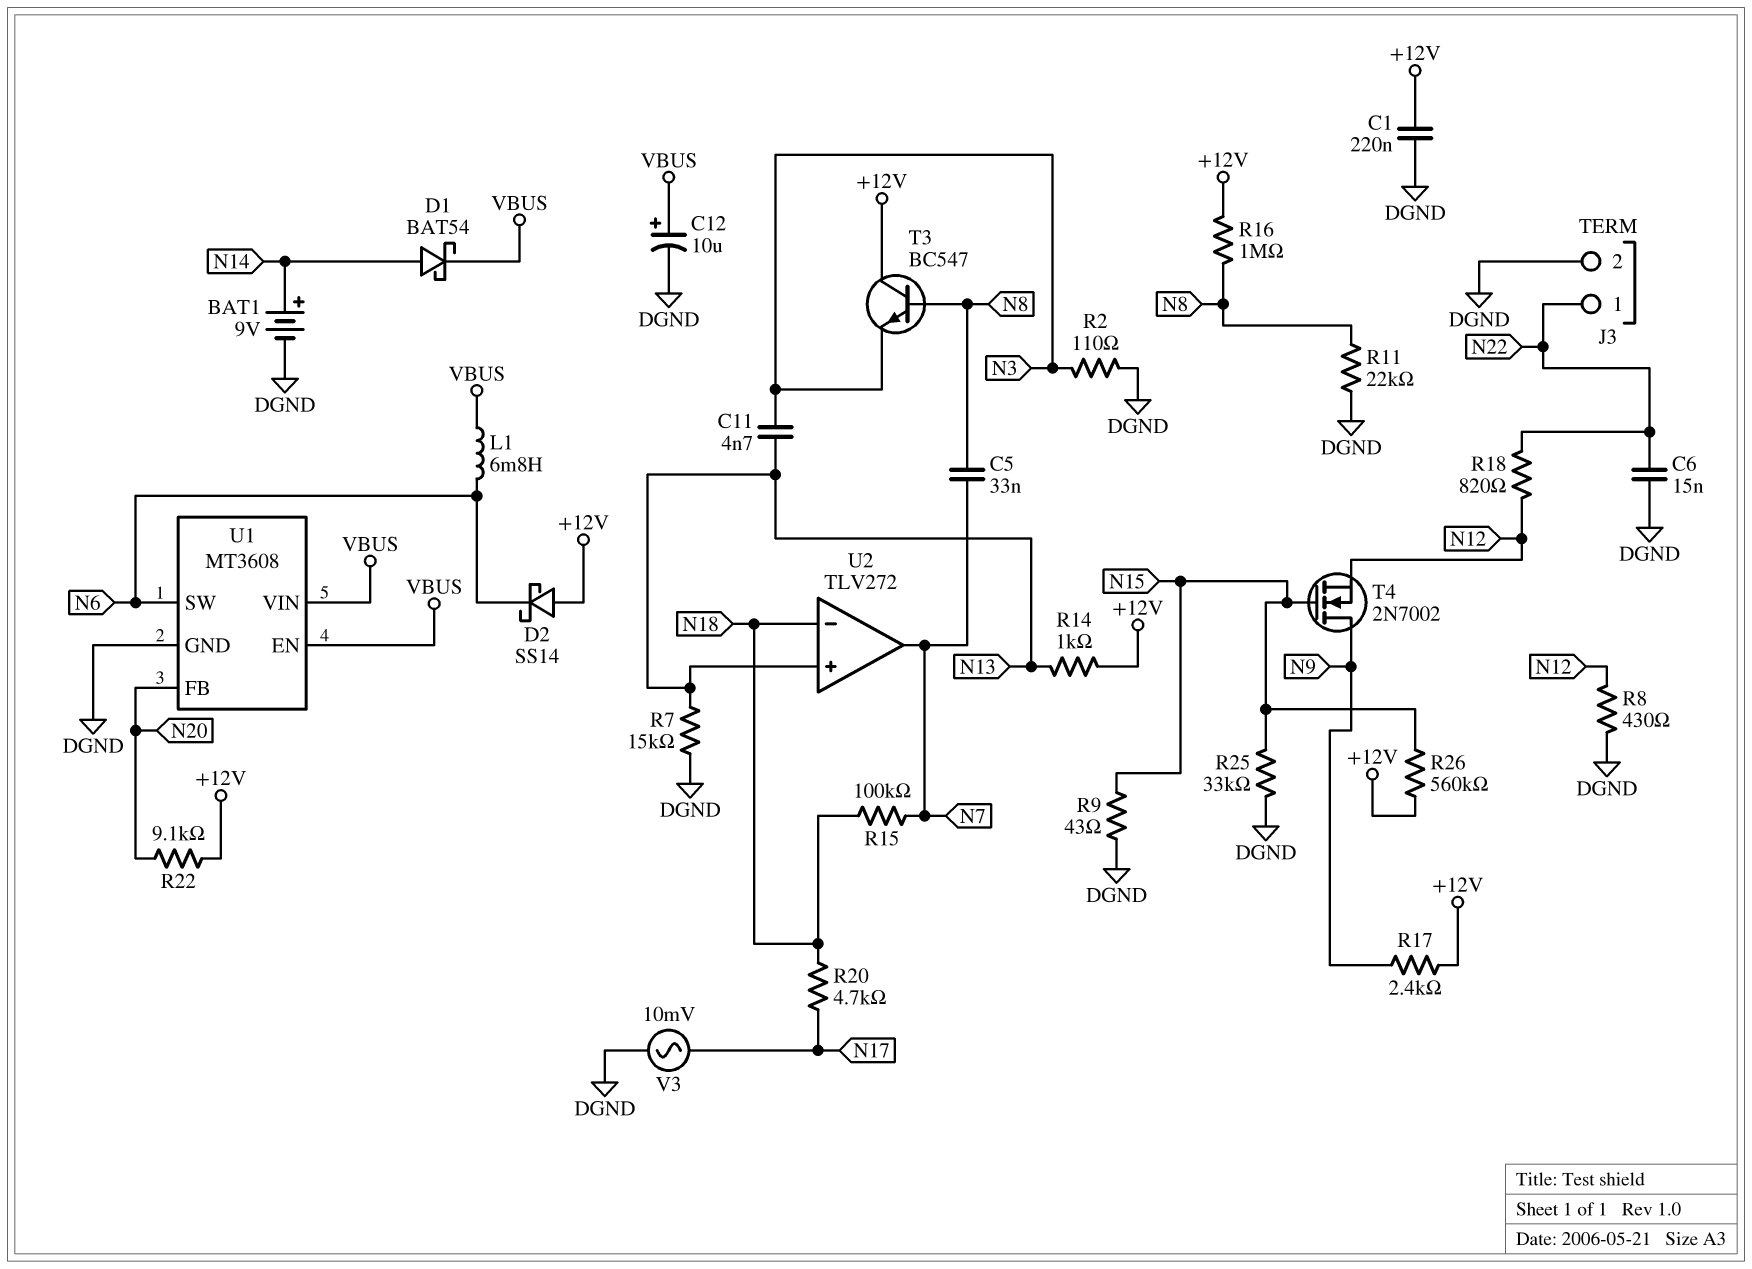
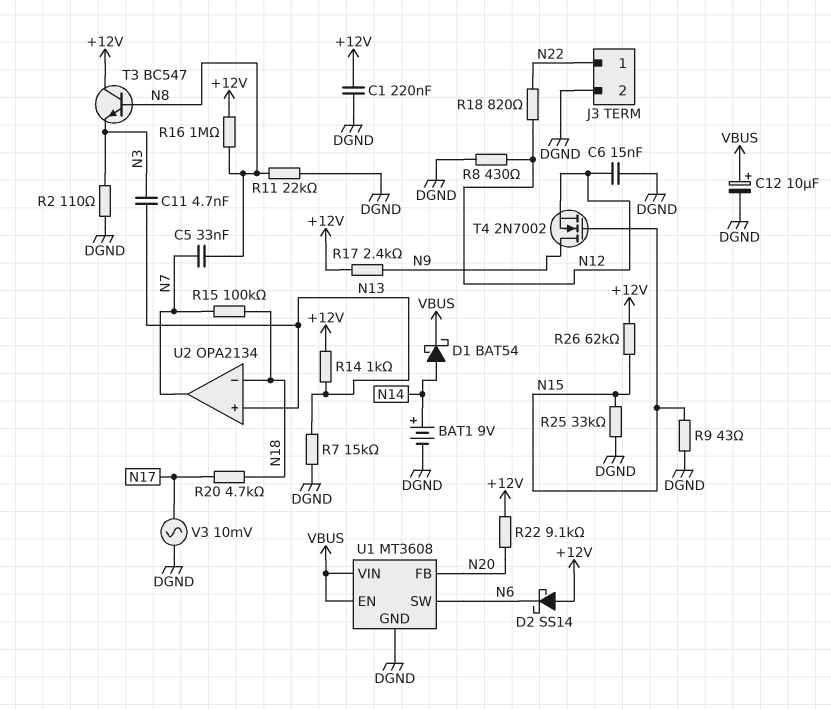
C6: 15nF (DGND, N22) -> 15nF (DGND, N12)
L1: 6.8mH (N6, VBUS) -> none
R26: 560k (+12V, N15) -> 62k (+12V, N15)
U2: TLV272 -> OPA2134

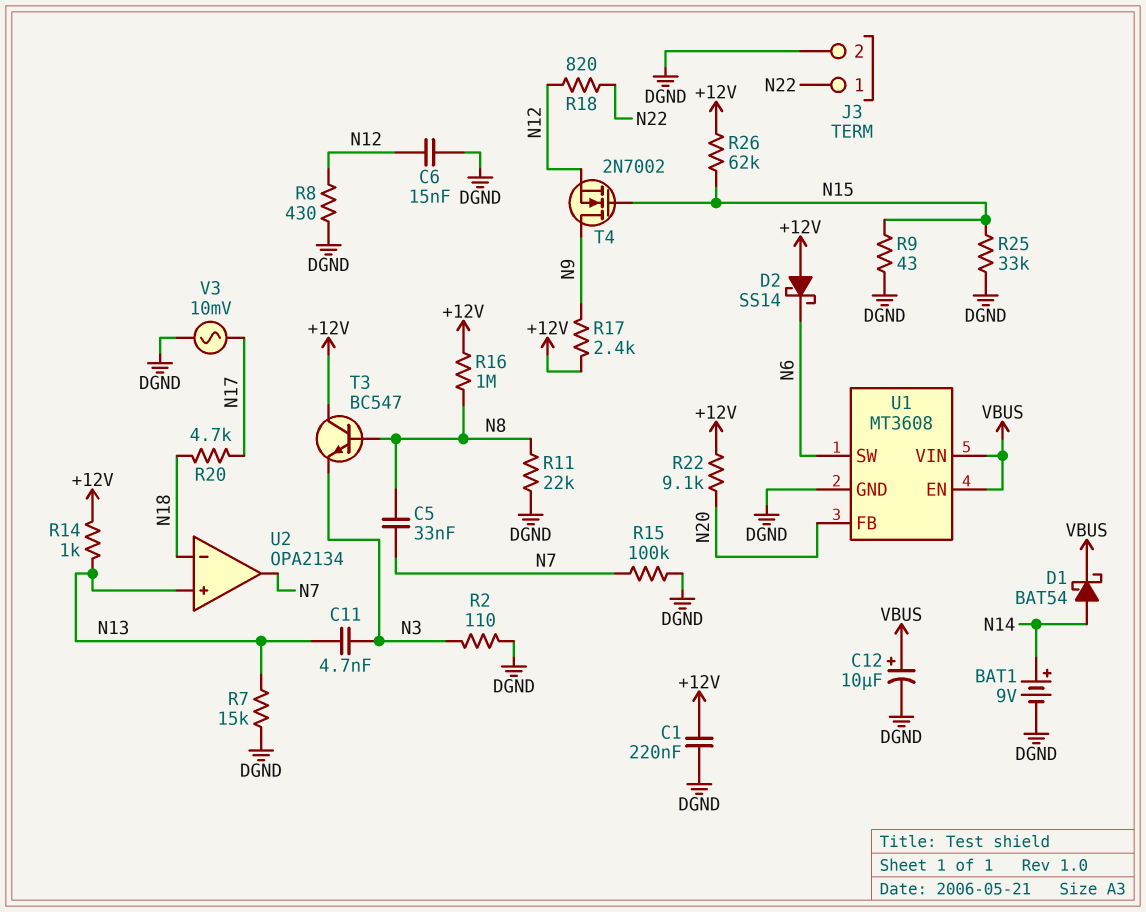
R15: 100k (N7, N18) -> 100k (DGND, N7)

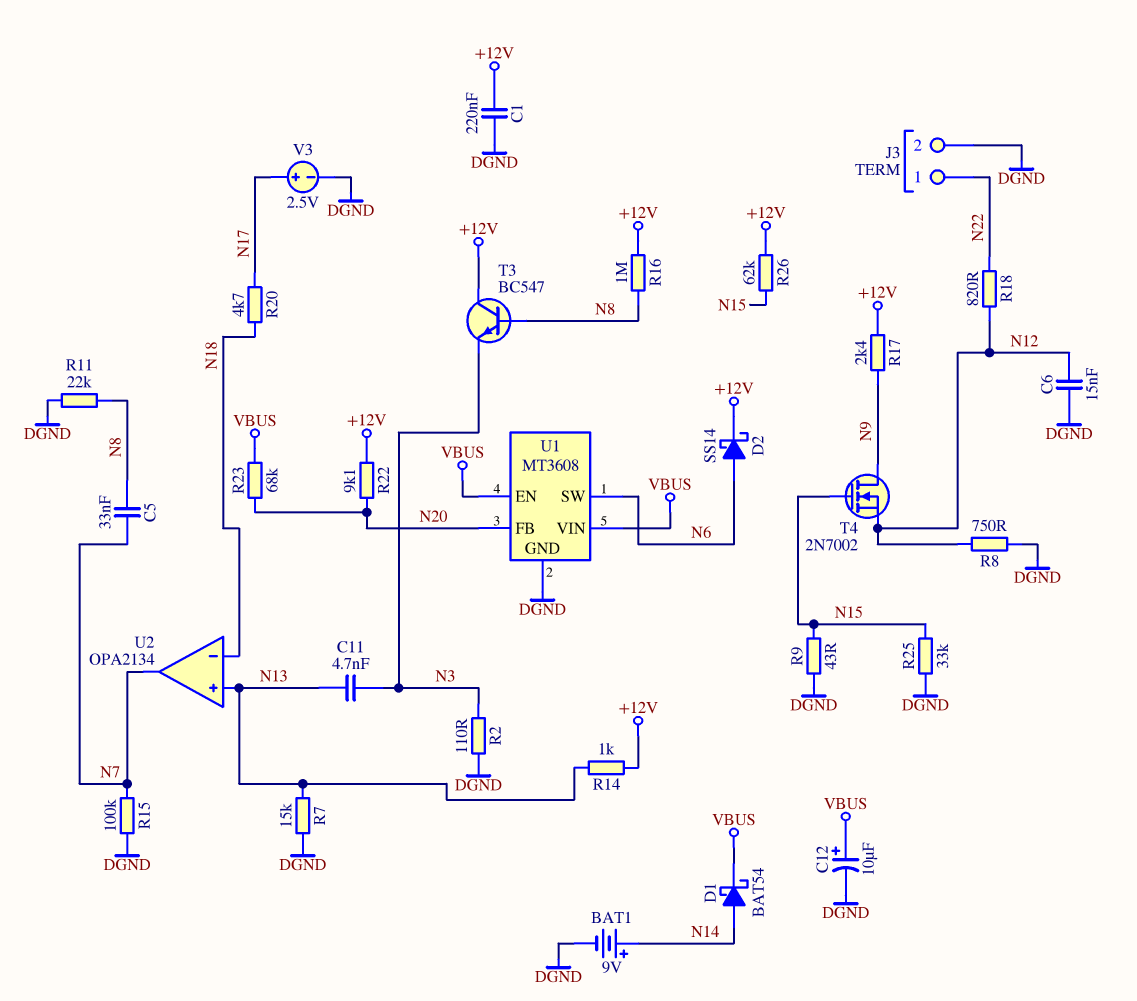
D2: schottky SS14 (A +12V, K N6) -> schottky SS14 (A N6, K +12V)
R8: 430 (DGND, N12) -> 750 (DGND, N12)
R23: none -> 68k (N20, VBUS)
V3: AC 10mV (DGND, N17) -> 2.5V (plus N17, minus DGND)

